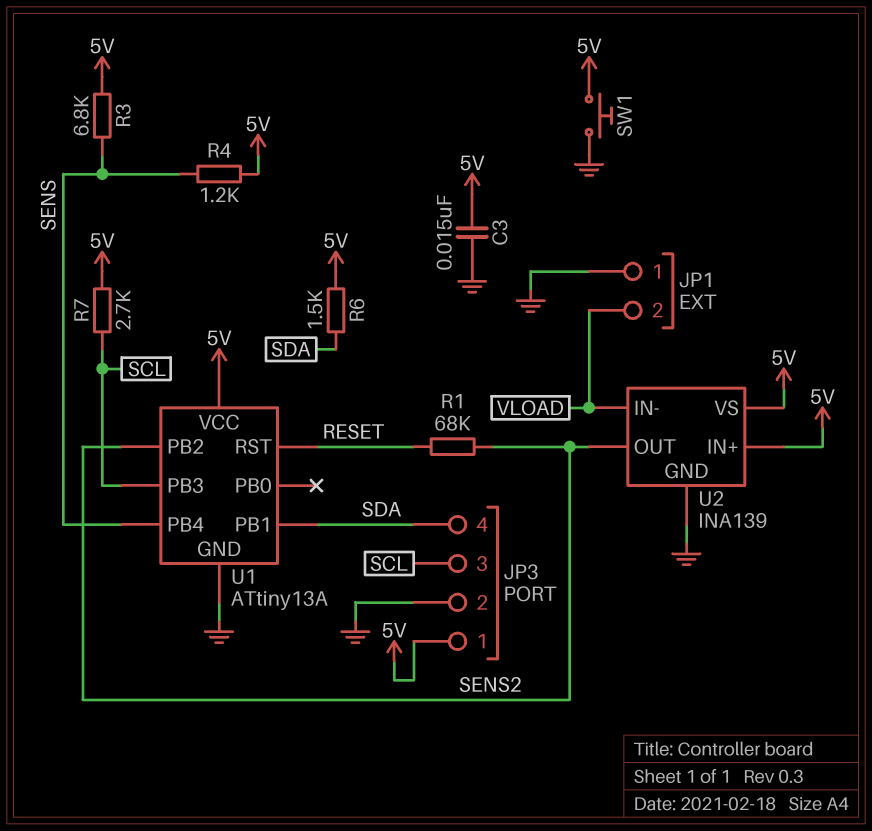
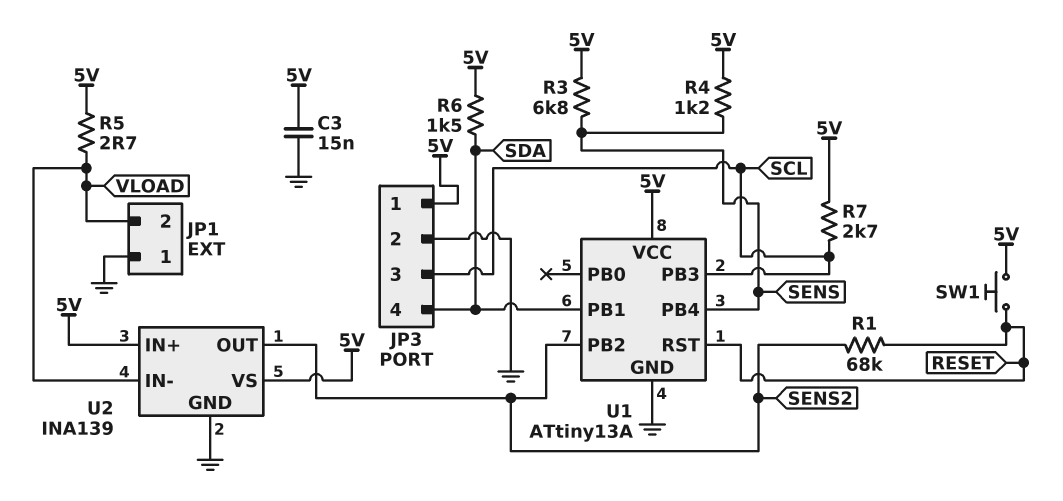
R5: none -> 2.7 (5V, VLOAD)
SW1: button (5V, GND) -> button (5V, RESET)

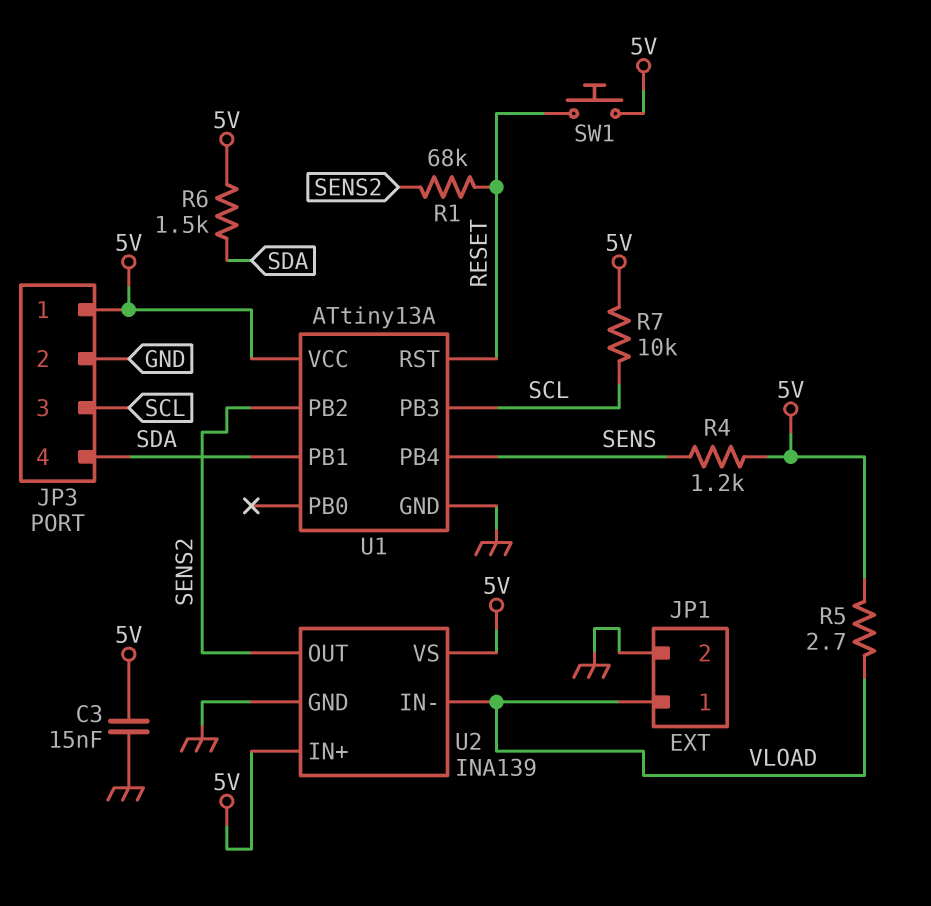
JP1 pin 1: GND -> VLOAD
JP1 pin 2: VLOAD -> GND
R3: 6.8k (5V, SENS) -> none
R7: 2.7k (5V, SCL) -> 10k (5V, SCL)

